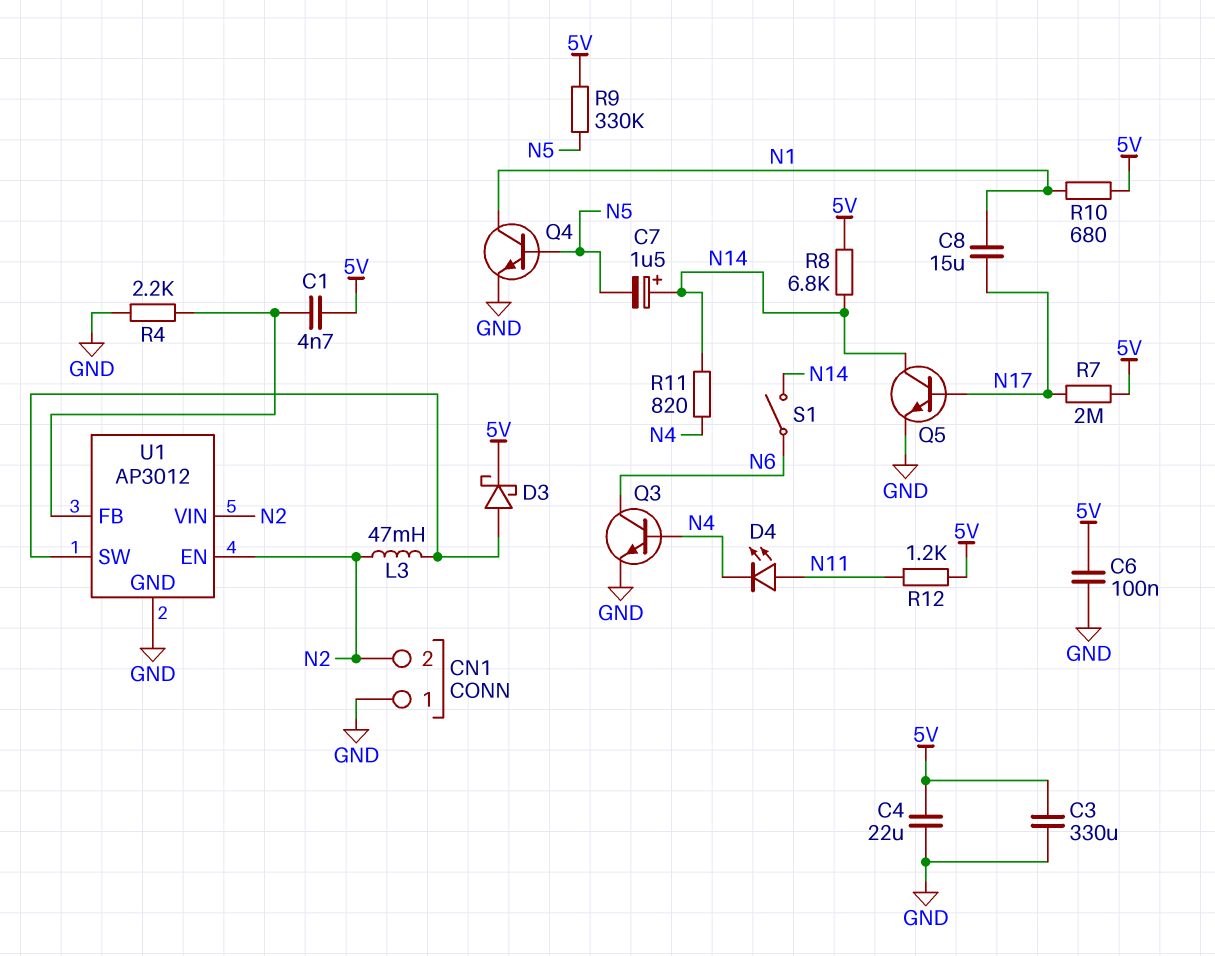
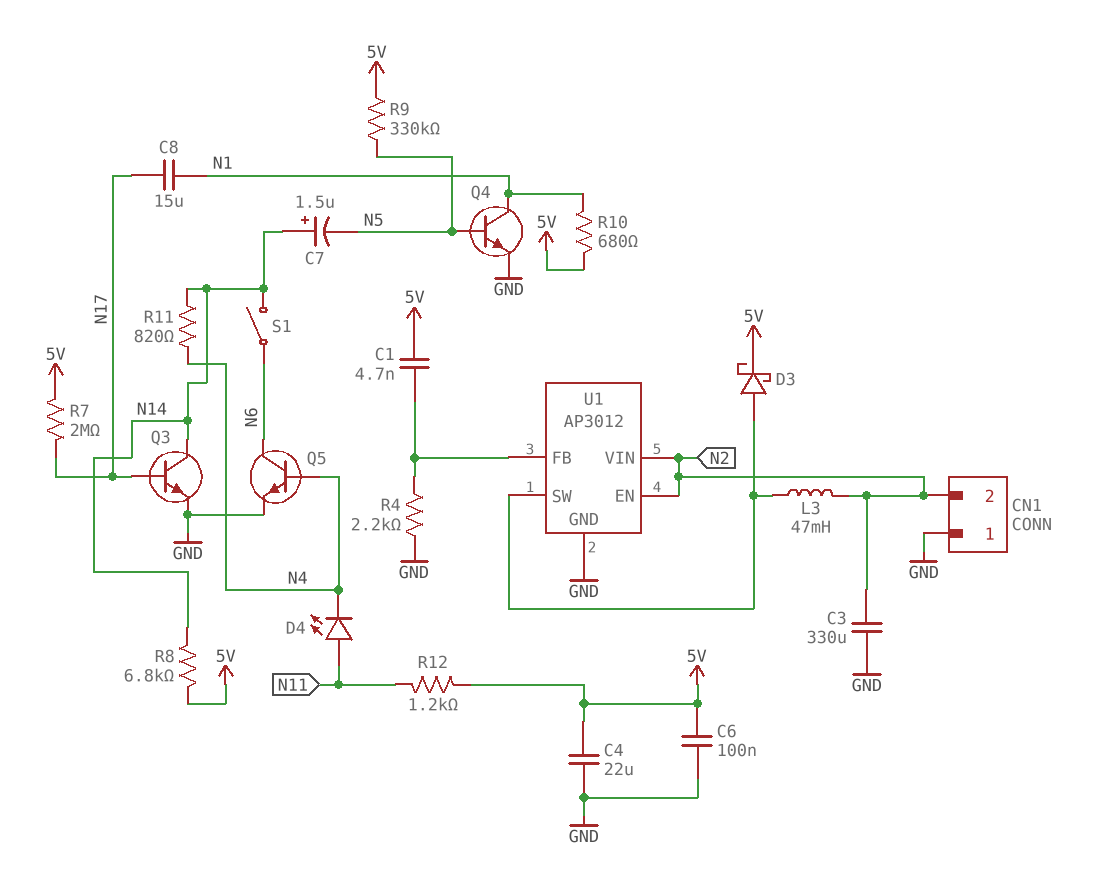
C3: 330uF (5V, GND) -> 330uF (GND, N2)
Q3: NPN (B N4, C N6, E GND) -> NPN (B N17, C N14, E GND)
Q5: NPN (B N17, C N14, E GND) -> NPN (B N4, C N6, E GND)

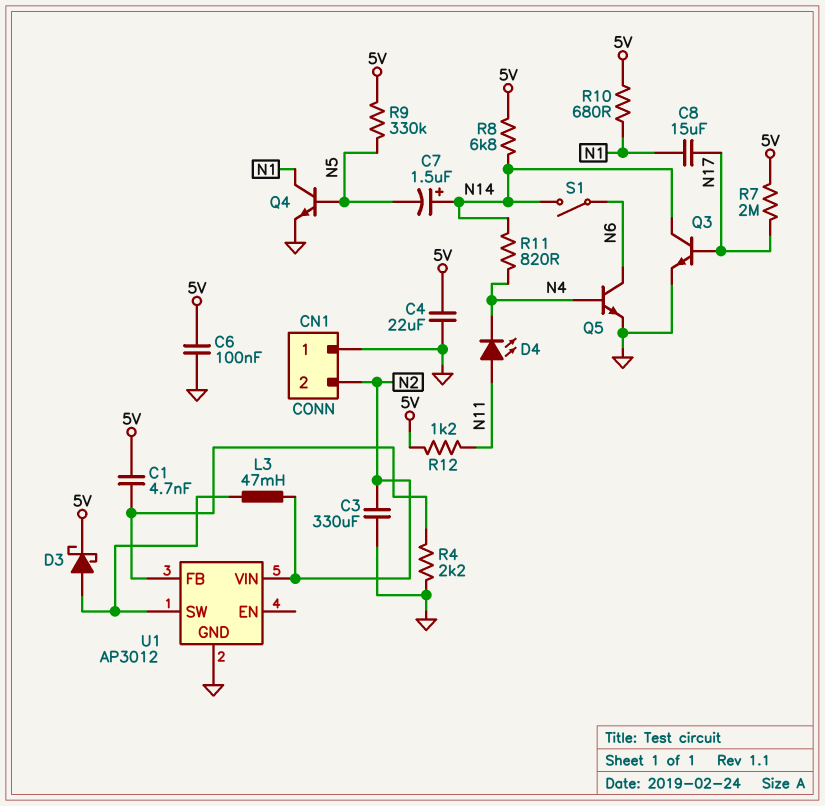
U1 pin EN: N2 -> none

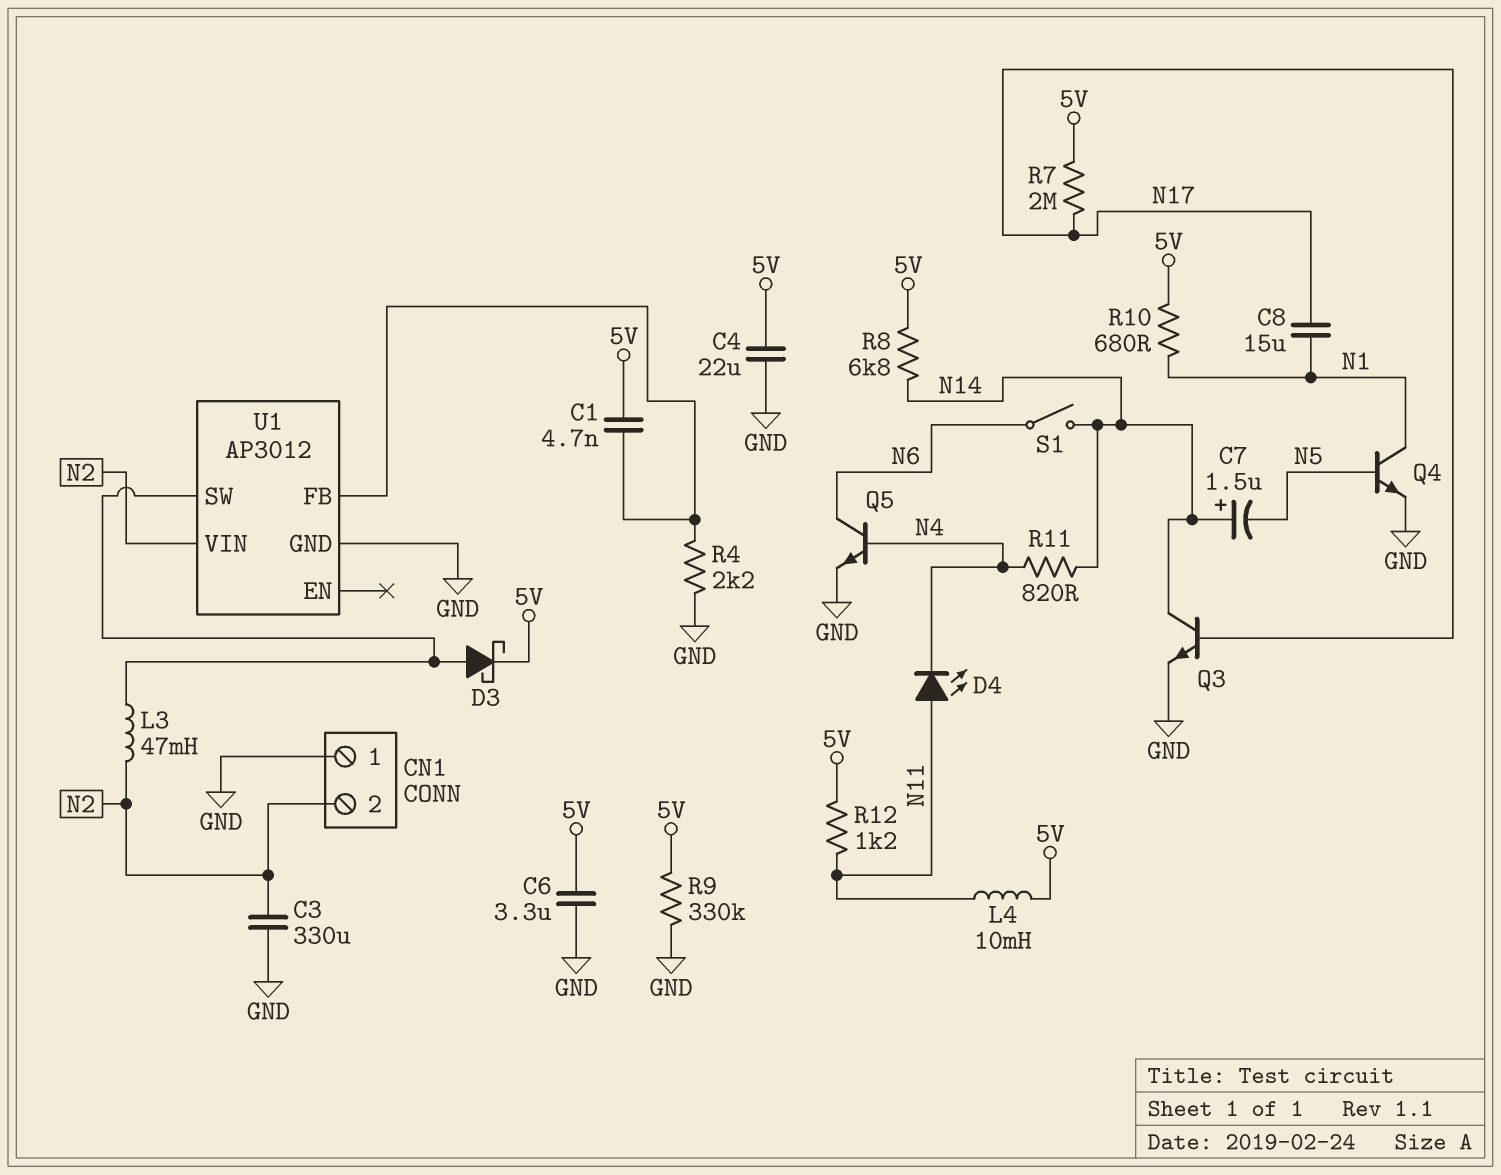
C6: 100nF (5V, GND) -> 3.3uF (5V, GND)
L4: none -> 10mH (5V, N11)
R9: 330k (5V, N5) -> 330k (5V, GND)

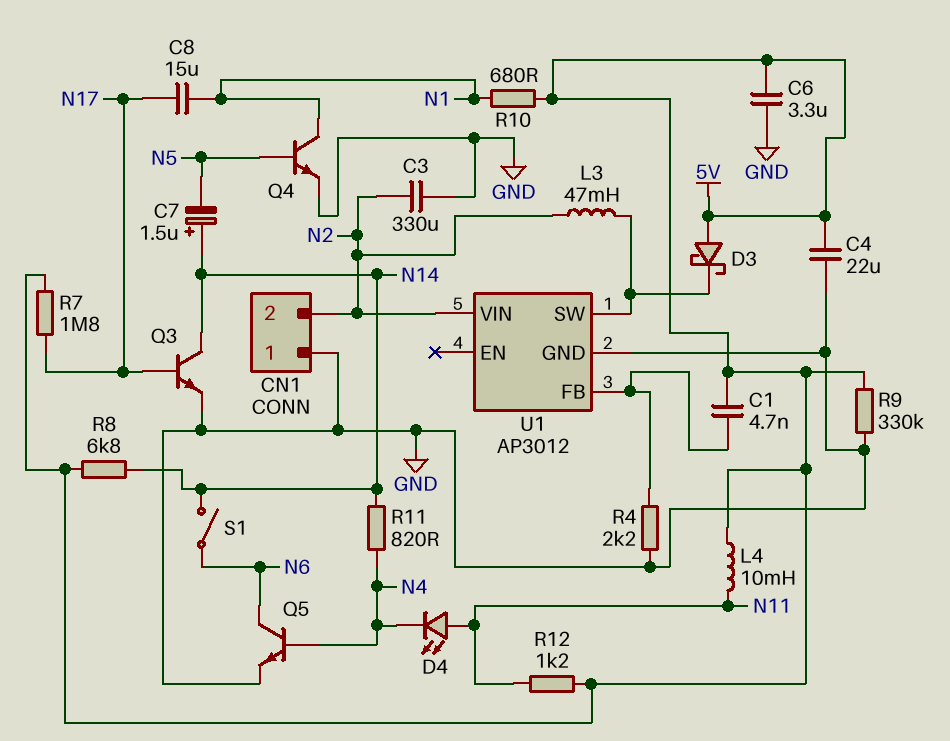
D3: schottky (A U1/SW, K 5V) -> schottky (A 5V, K U1/SW)
R7: 2M (5V, N17) -> 1.8M (5V, N17)

